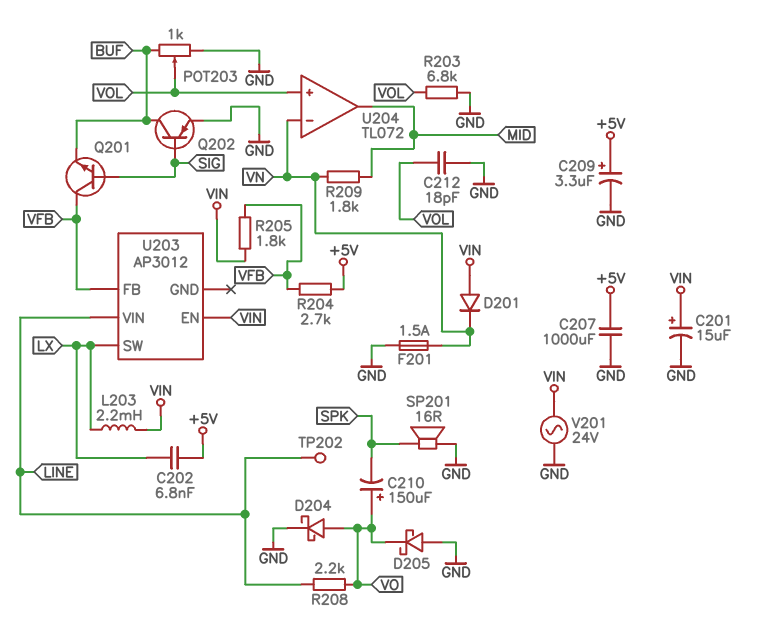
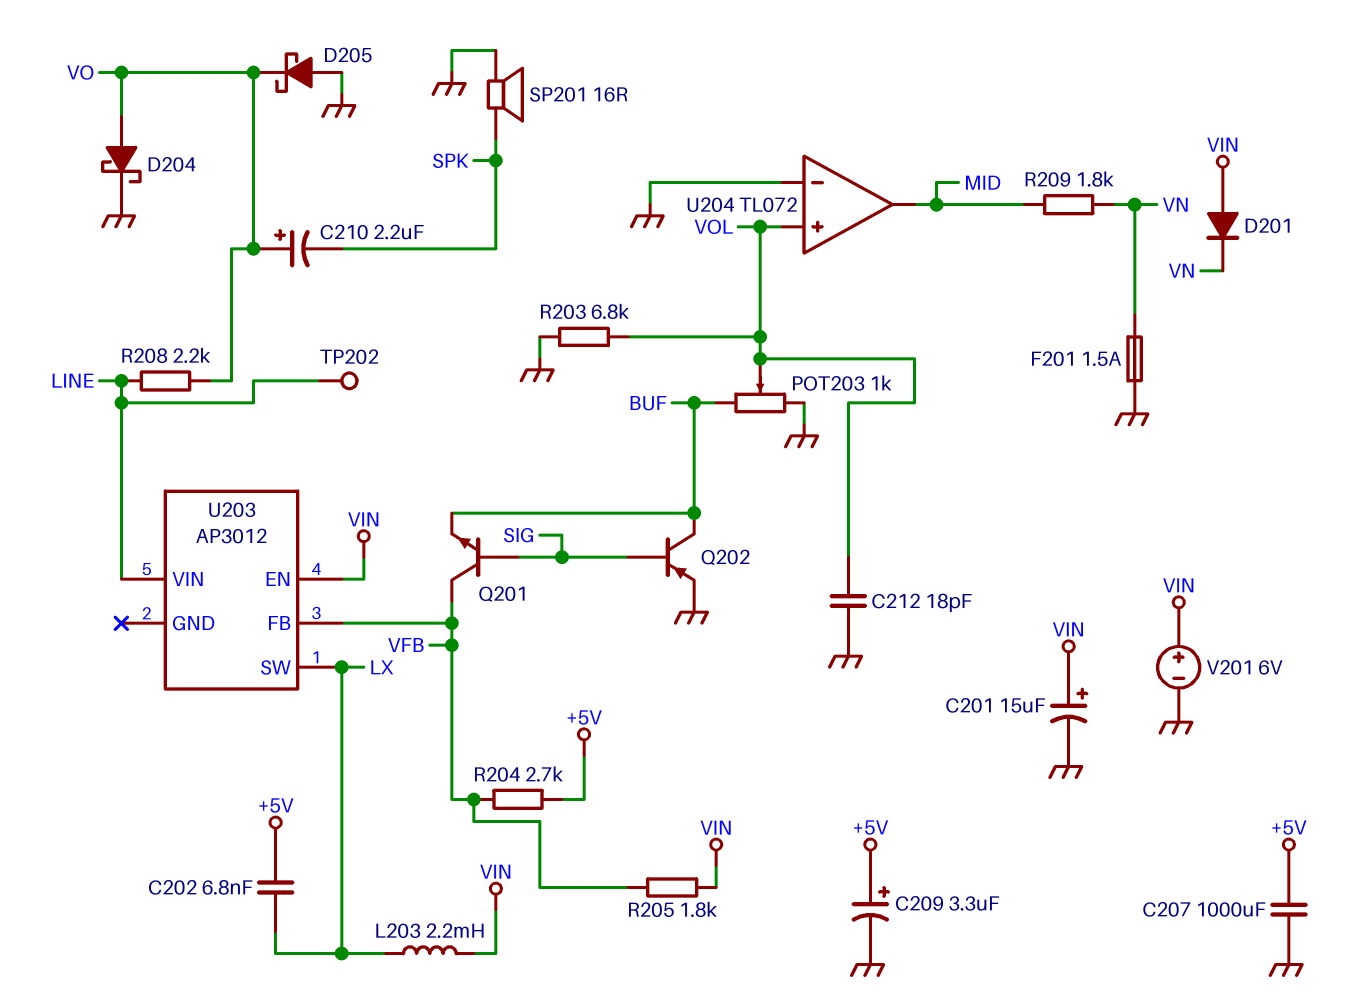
C210: 150uF (plus VO, minus SPK) -> 2.2uF (plus VO, minus SPK)
U204 pin in-: VN -> GND
V201: AC 24V (GND, VIN) -> 6V (plus VIN, minus GND)

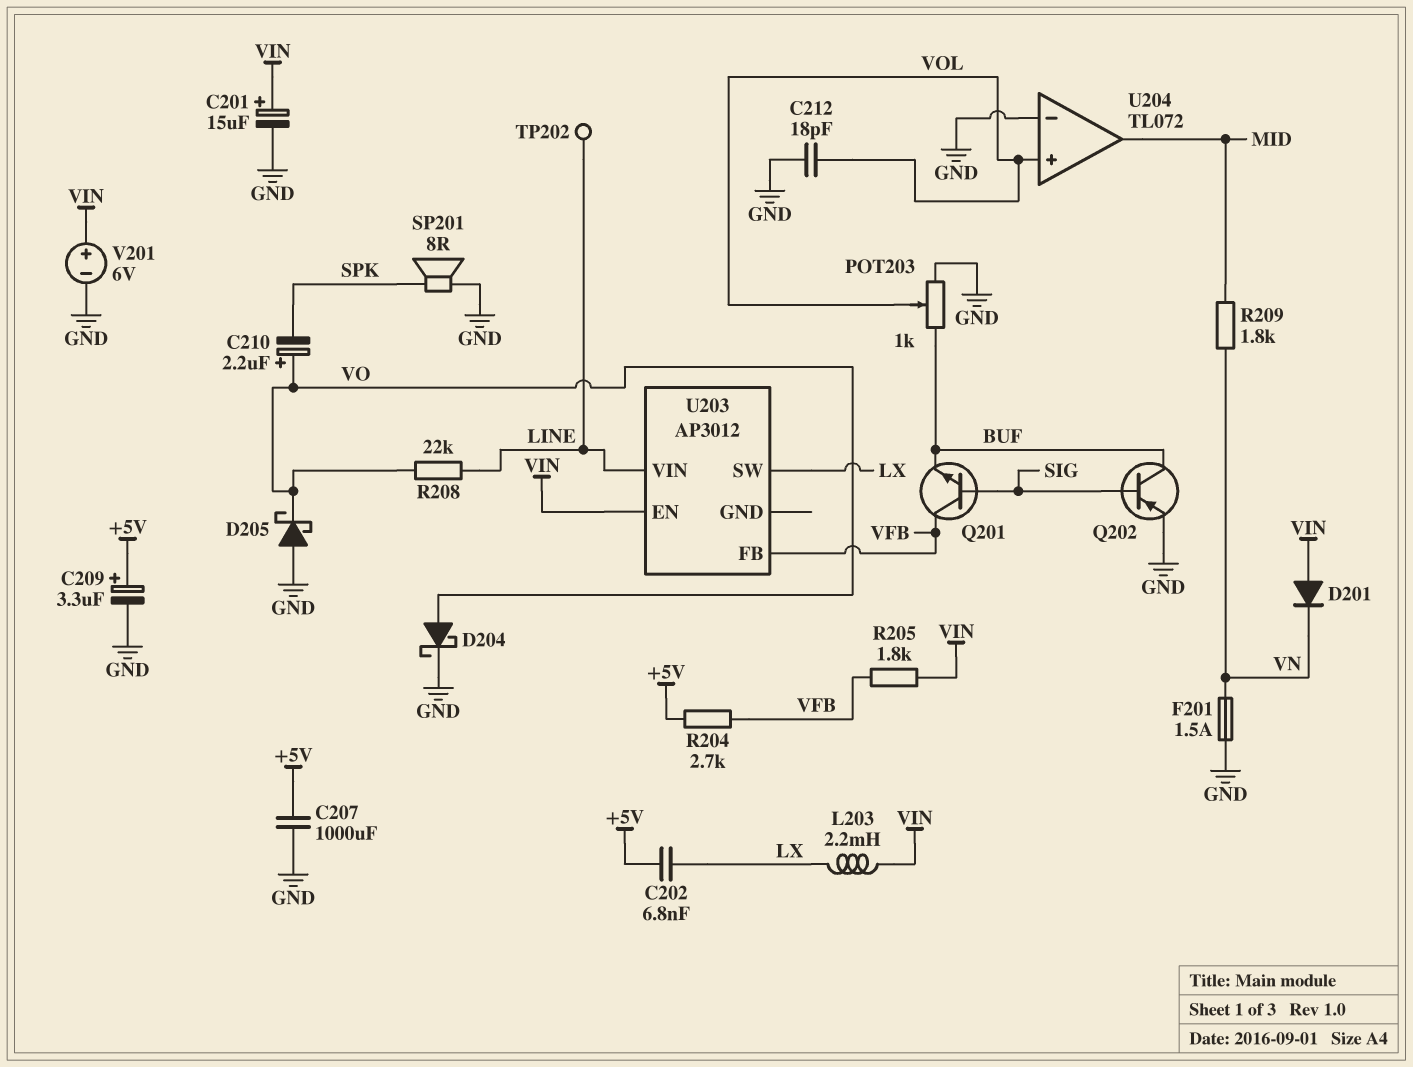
R203: 6.8k (GND, VOL) -> none
R208: 2.2k (LINE, VO) -> 22k (LINE, VO)
SP201: speaker 16R (GND, SPK) -> speaker 8R (GND, SPK)

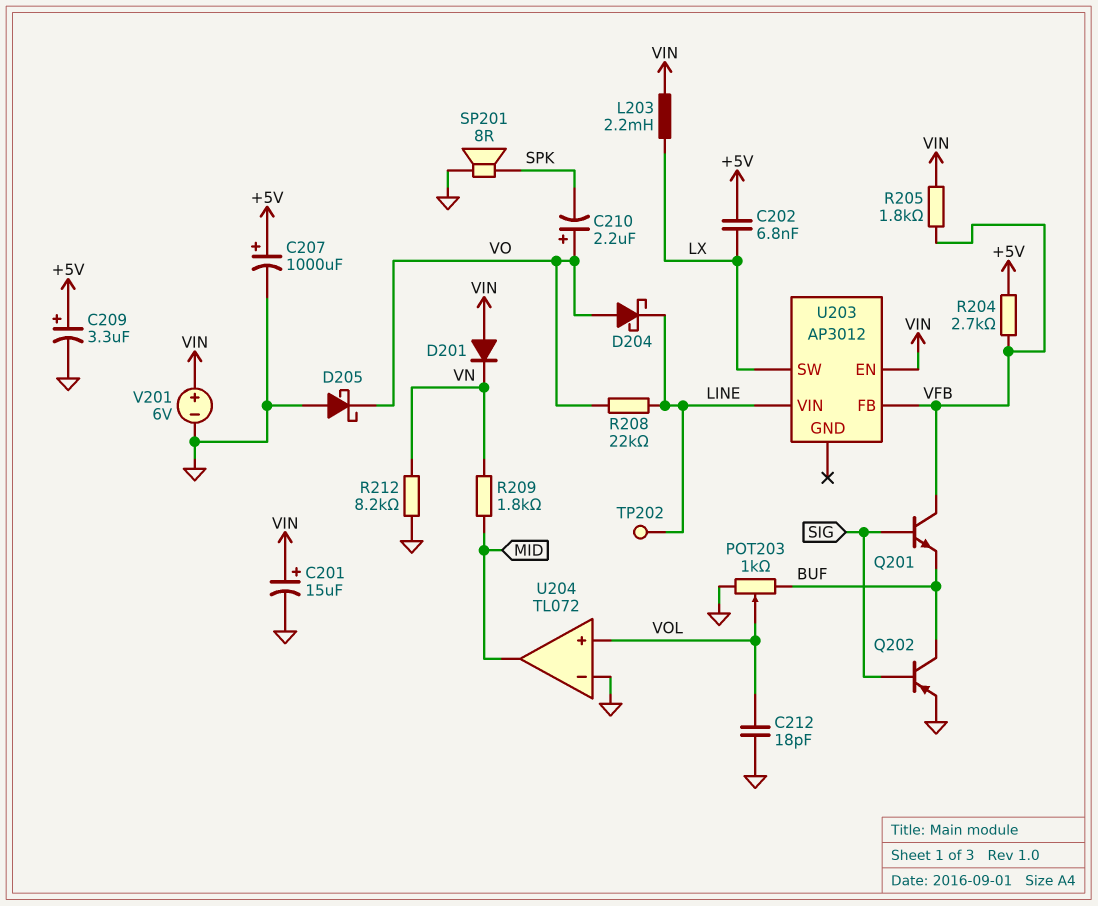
C207: 1000uF (+5V, GND) -> 1000uF (plus +5V, minus GND)
D204: schottky (A VO, K GND) -> schottky (A VO, K LINE)
F201: 1.5A (GND, VN) -> none
R212: none -> 8.2k (GND, VN)

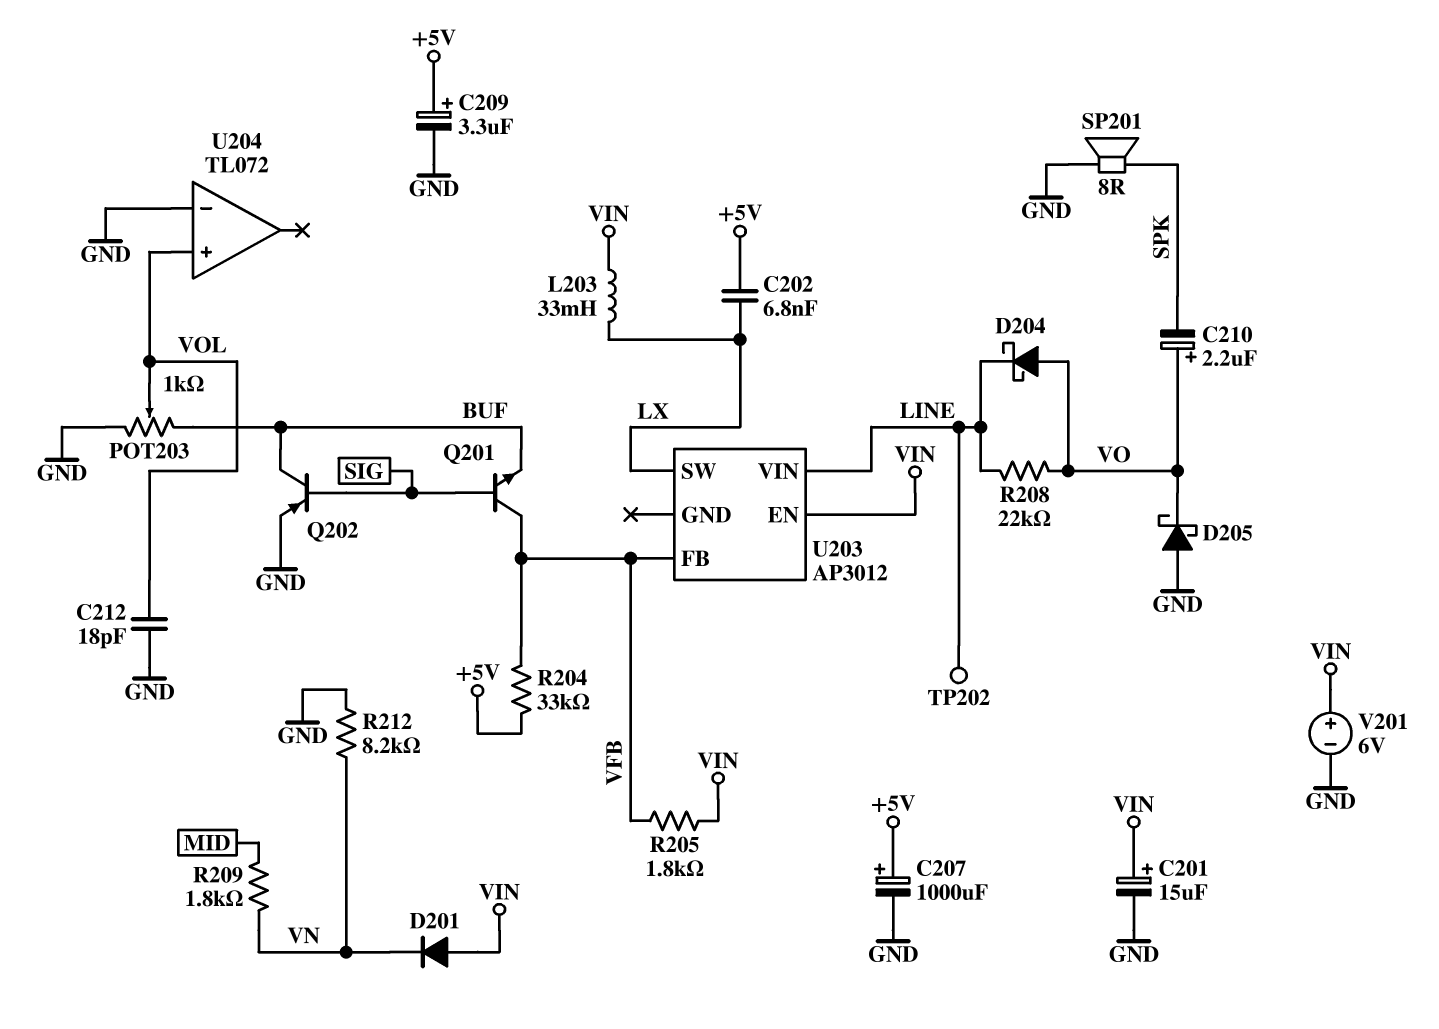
L203: 2.2mH (LX, VIN) -> 33mH (LX, VIN)
R204: 2.7k (+5V, VFB) -> 33k (+5V, VFB)
U204 pin out: MID -> none

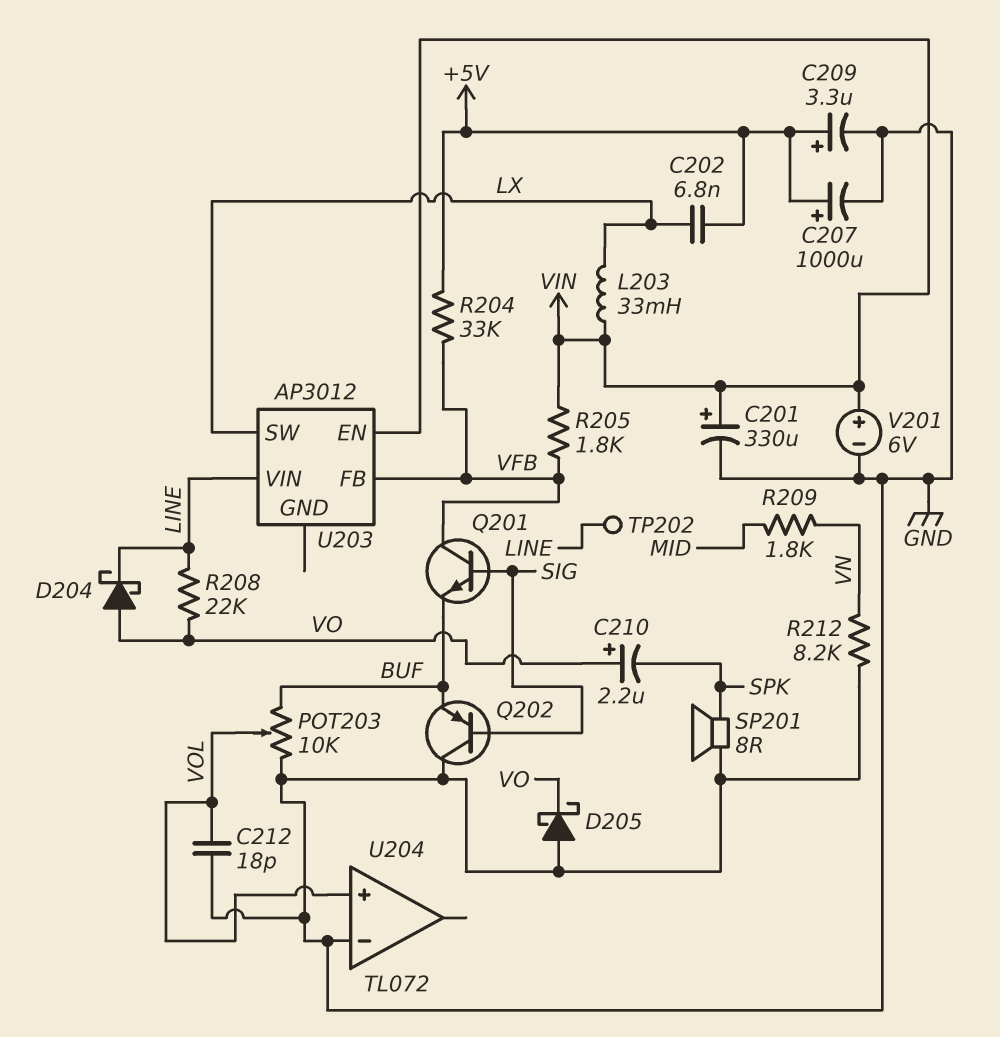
C201: 15uF (plus VIN, minus GND) -> 330uF (plus VIN, minus GND)
D201: diode (A VIN, K VN) -> none
POT203: 1k (BUF, GND, wiper VOL) -> 10k (BUF, GND, wiper VOL)
Q202: PNP (B SIG, C BUF, E GND) -> PNP (B SIG, C GND, E BUF)

